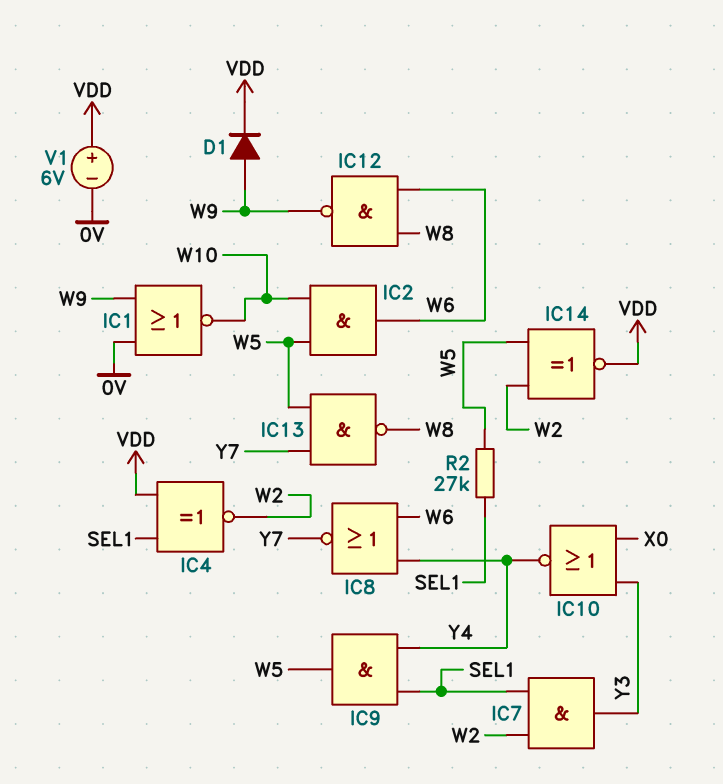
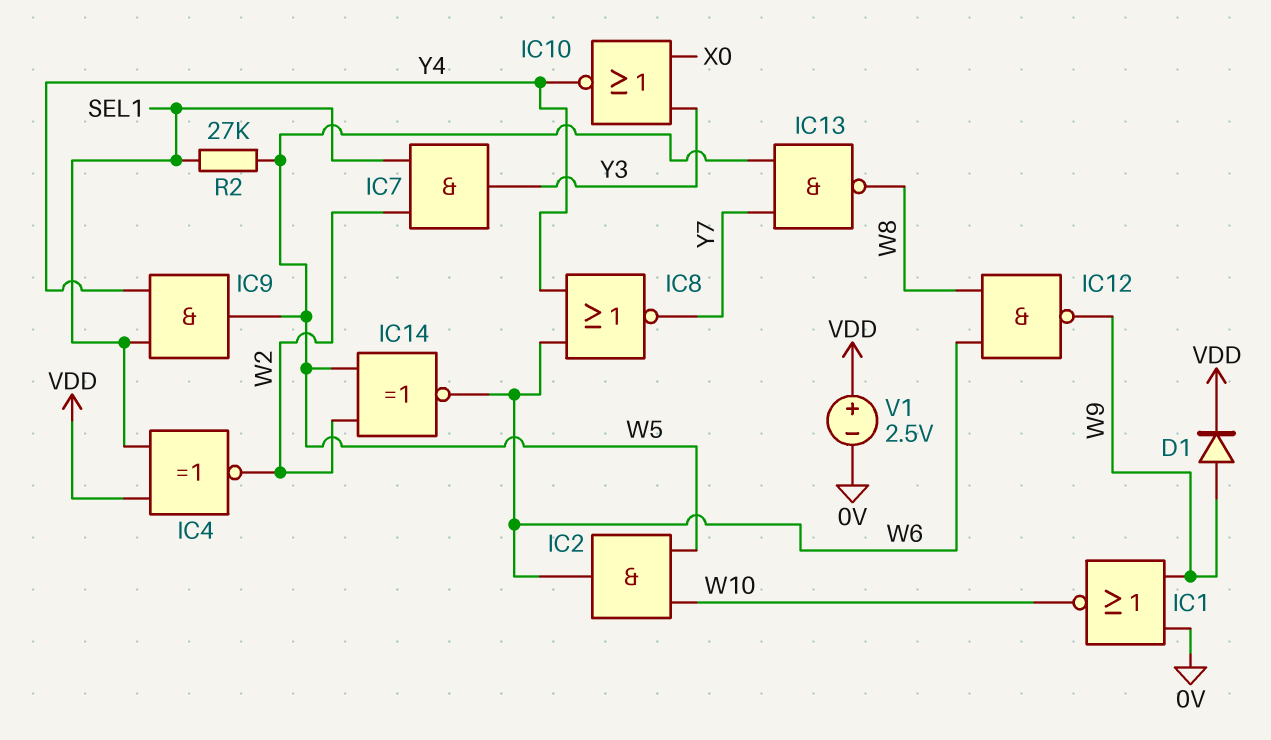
IC14: XNOR (in W2, in W5, out VDD) -> XNOR (in W2, in W5, out W6)
V1: 6V (plus VDD, minus 0V) -> 2.5V (plus VDD, minus 0V)

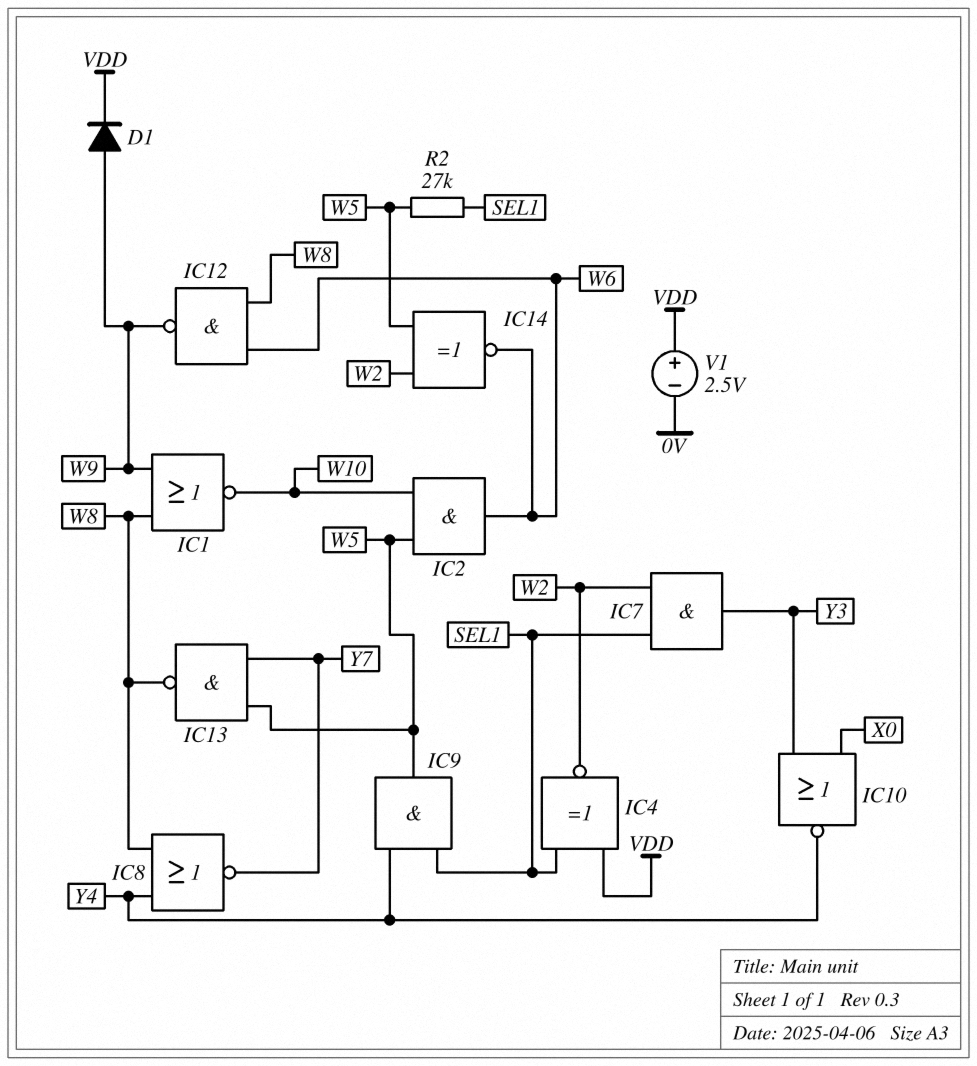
IC1: NOR (in 0V, in W9, out W10) -> NOR (in W8, in W9, out W10)
IC8: NOR (in W6, in Y4, out Y7) -> NOR (in W8, in Y4, out Y7)

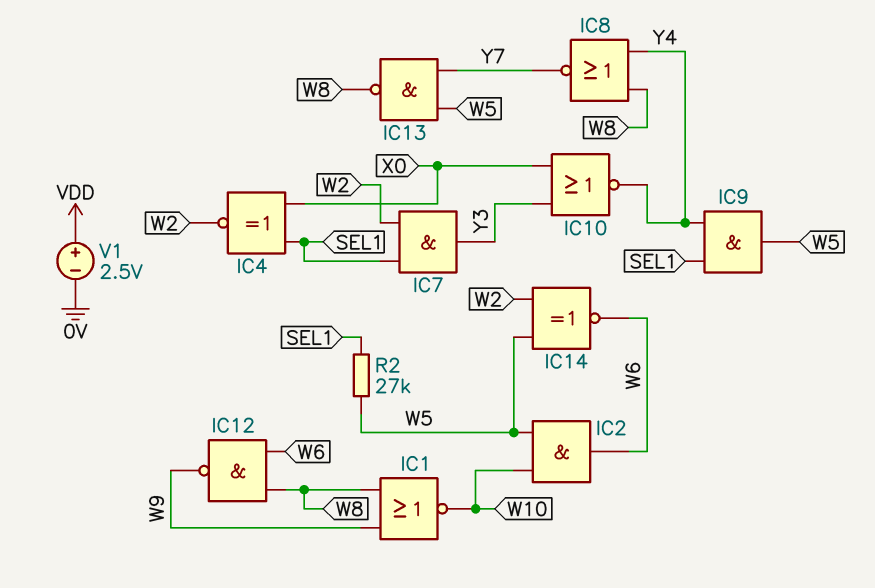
D1: diode (A W9, K VDD) -> none
IC4: XNOR (in SEL1, in VDD, out W2) -> XNOR (in SEL1, in X0, out W2)

